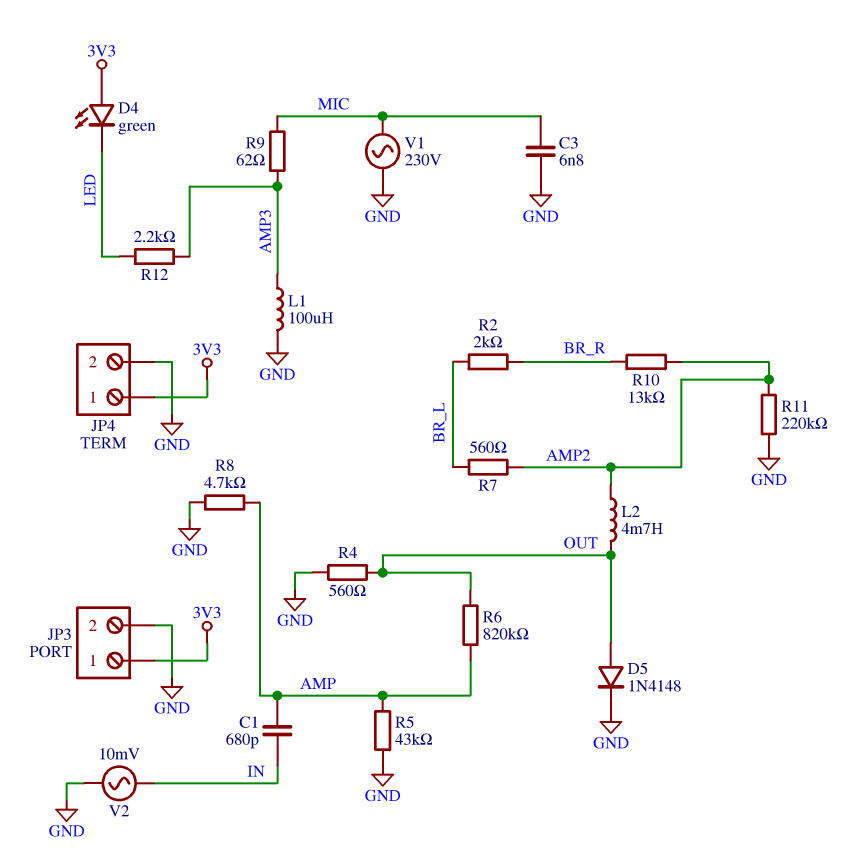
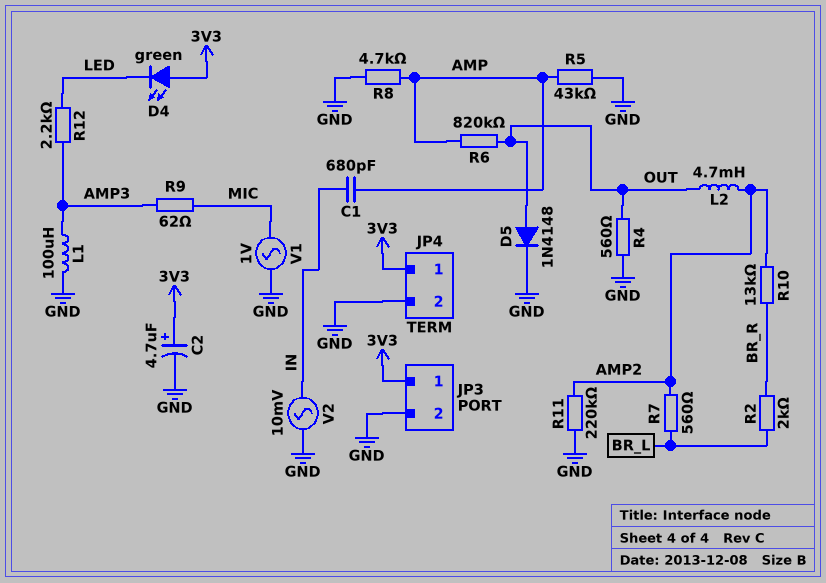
C2: none -> 4.7uF (plus 3V3, minus GND)
C3: 6.8nF (GND, MIC) -> none
V1: AC 230V (GND, MIC) -> AC 1V (GND, MIC)

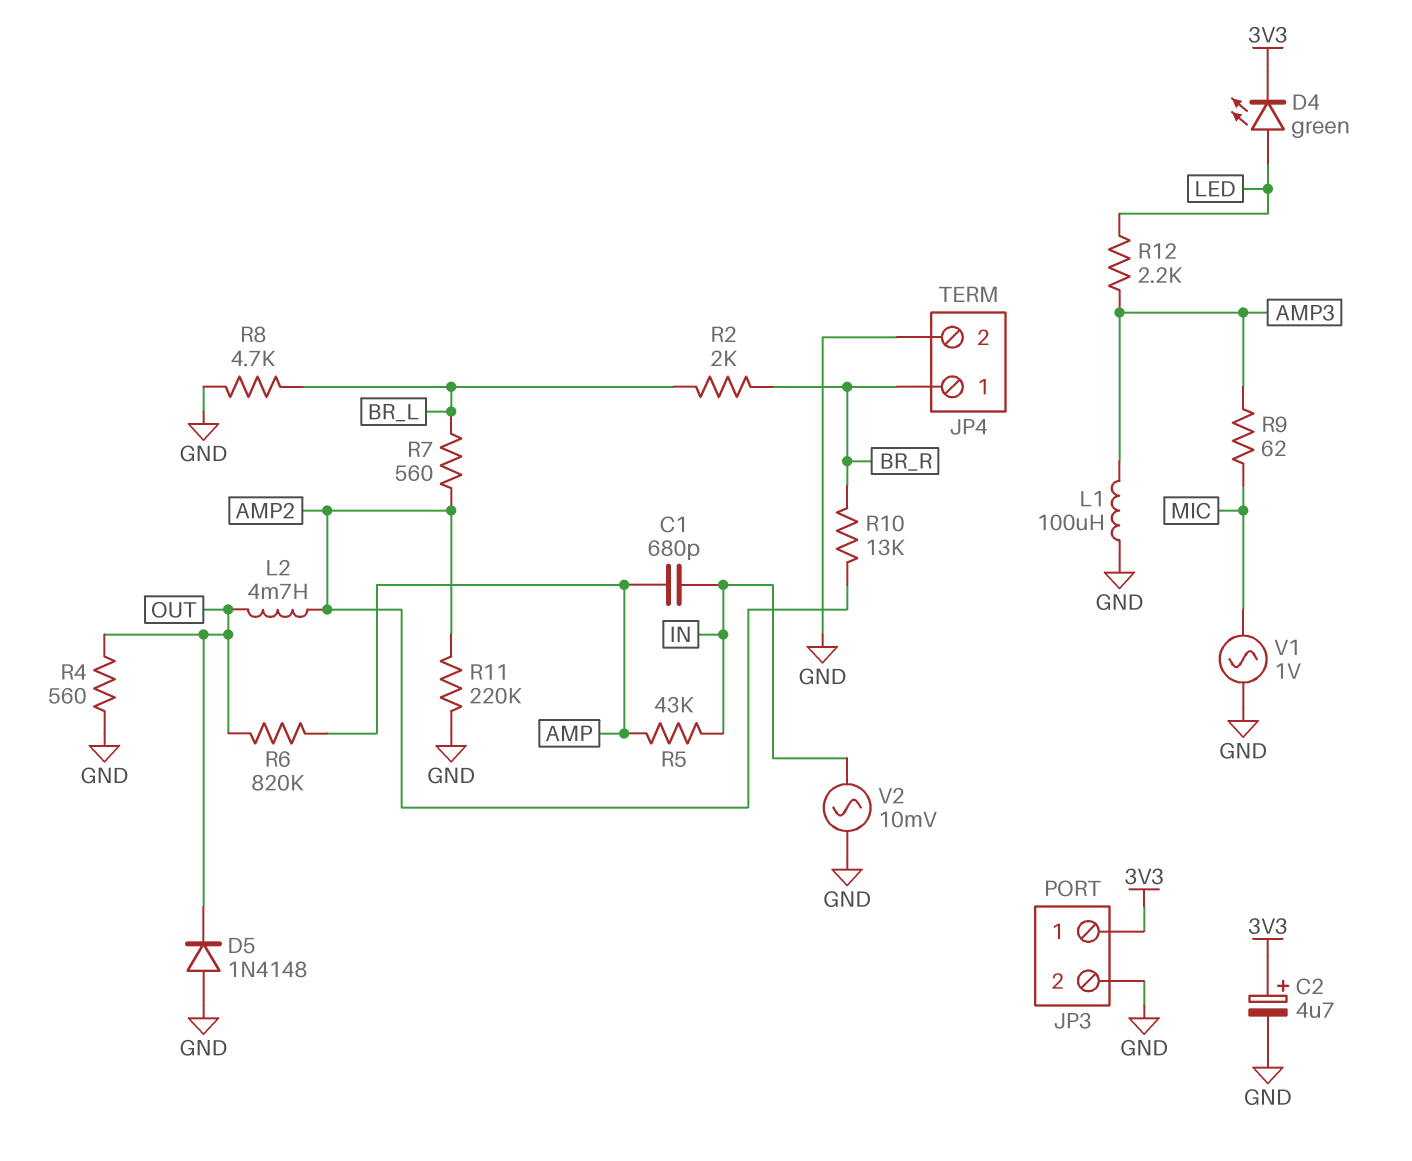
D4: LED green (A 3V3, K LED) -> LED green (A LED, K 3V3)
D5: diode 1N4148 (A OUT, K GND) -> diode 1N4148 (A GND, K OUT)
JP4 pin 1: 3V3 -> BR_R
R5: 43k (AMP, GND) -> 43k (AMP, IN)
R8: 4.7k (AMP, GND) -> 4.7k (BR_L, GND)

